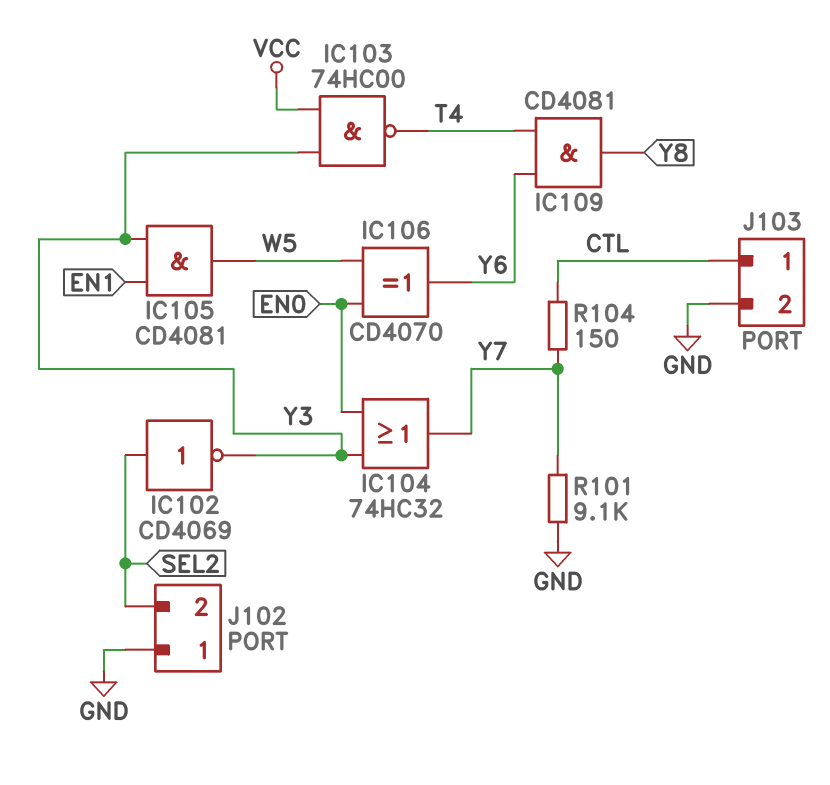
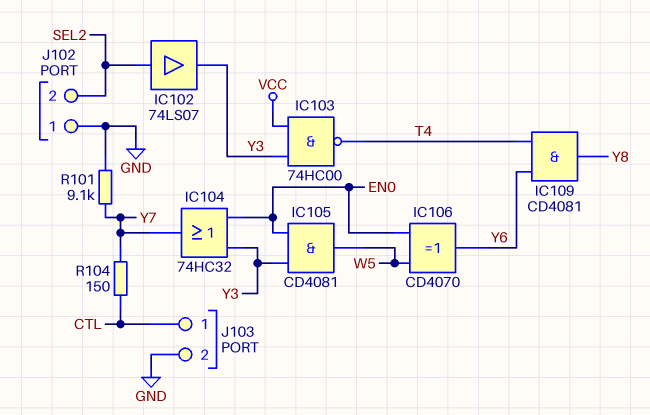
IC102: NOT CD4069 (in SEL2, out Y3) -> buffer 74LS07 (in SEL2, out Y3)
IC105: AND CD4081 (in EN1, in Y3, out W5) -> AND CD4081 (in EN0, in Y3, out W5)

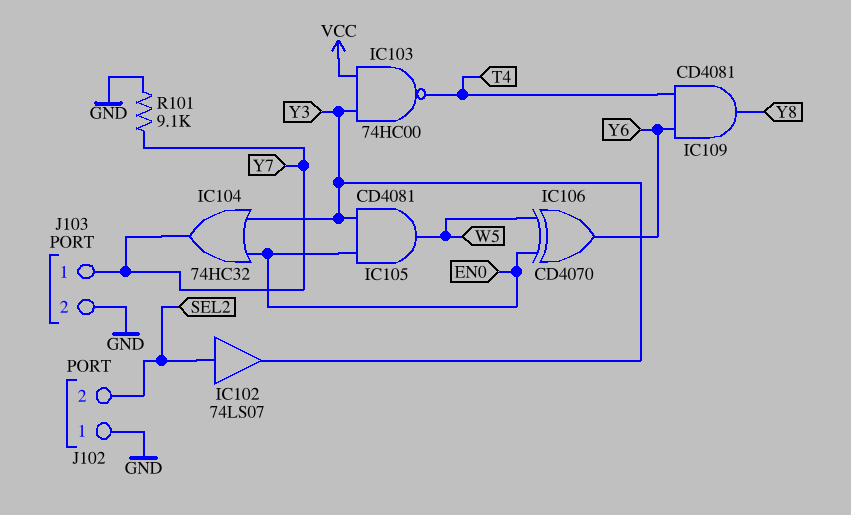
J103 pin 1: CTL -> Y7
R104: 150 (CTL, Y7) -> none

